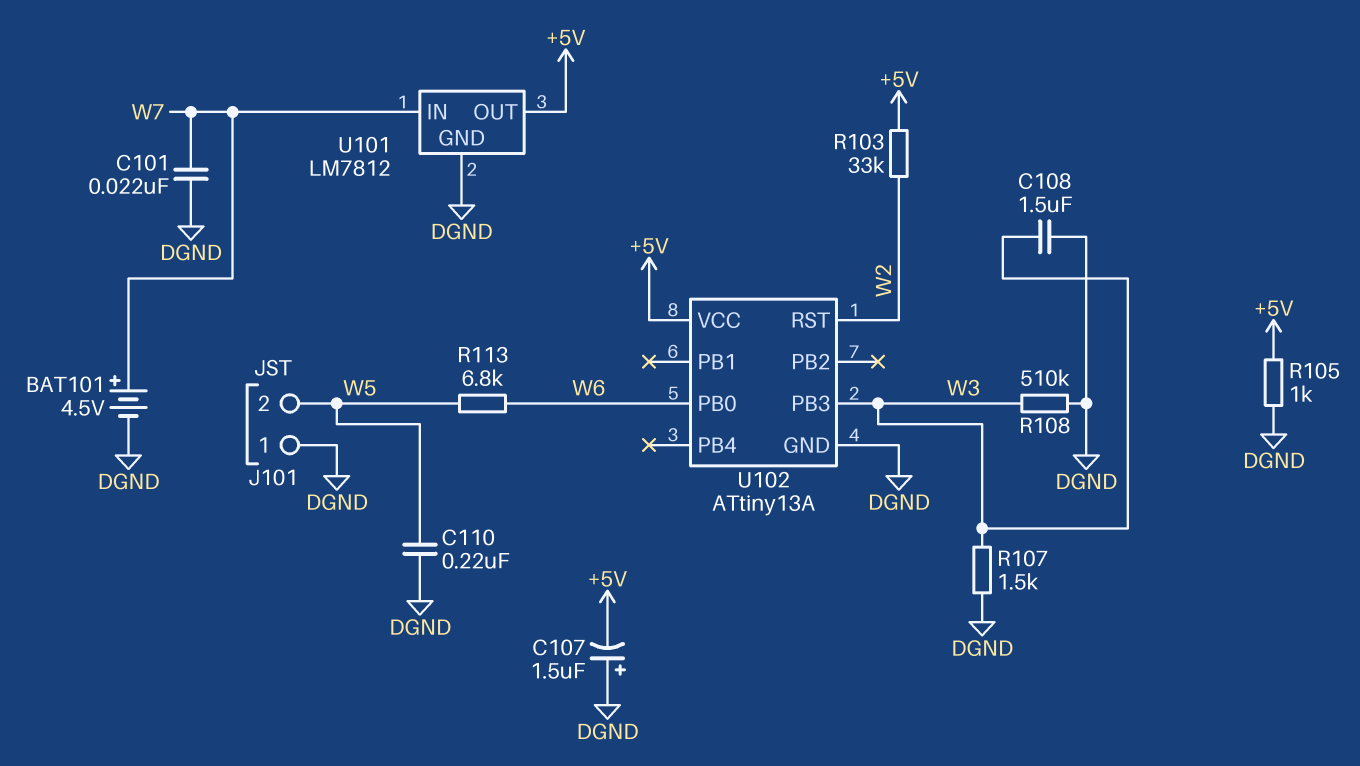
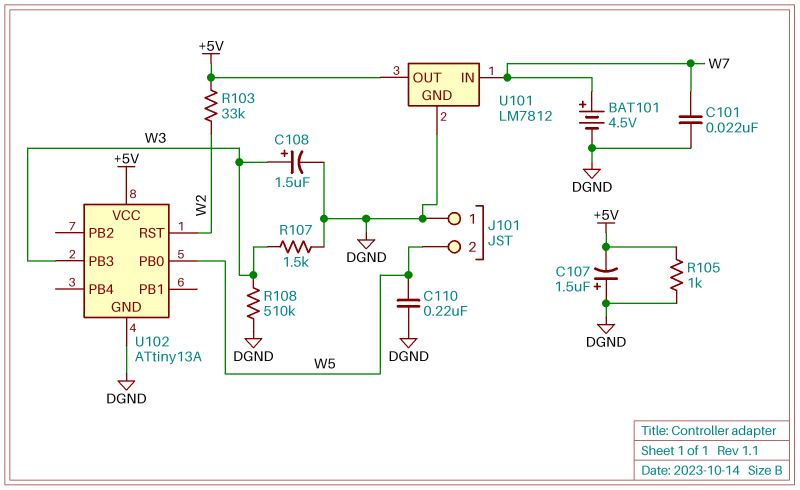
C108: 1.5uF (DGND, W3) -> 1.5uF (plus W3, minus DGND)
R113: 6.8k (W5, W6) -> none
U102 pin PB0: W6 -> W5

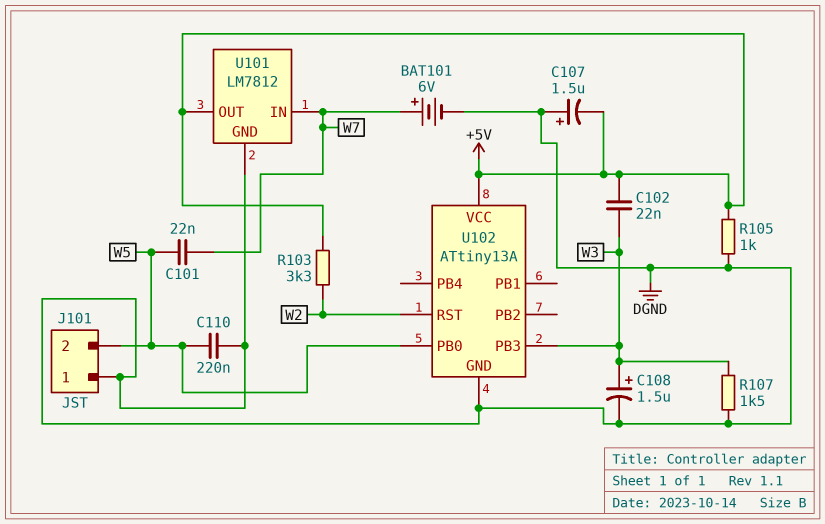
BAT101: 4.5V (plus W7, minus DGND) -> 6V (plus W7, minus DGND)
C101: 22nF (DGND, W7) -> 22nF (W5, W7)
C102: none -> 22nF (+5V, W3)
R103: 33k (+5V, W2) -> 3.3k (+5V, W2)
R108: 510k (DGND, W3) -> none

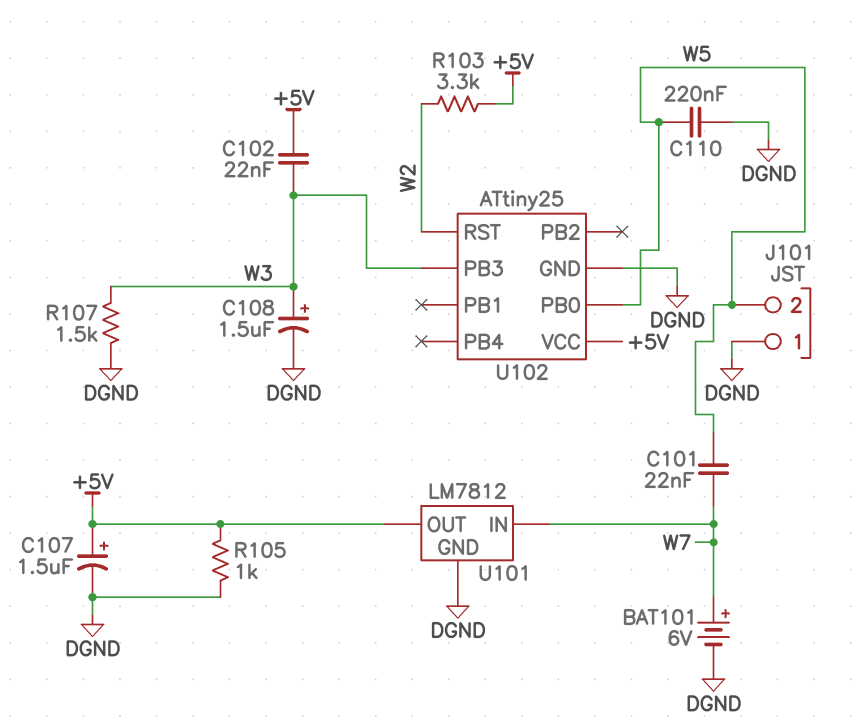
C107: 1.5uF (plus DGND, minus +5V) -> 1.5uF (plus +5V, minus DGND)
U102: ATtiny13A -> ATtiny25

